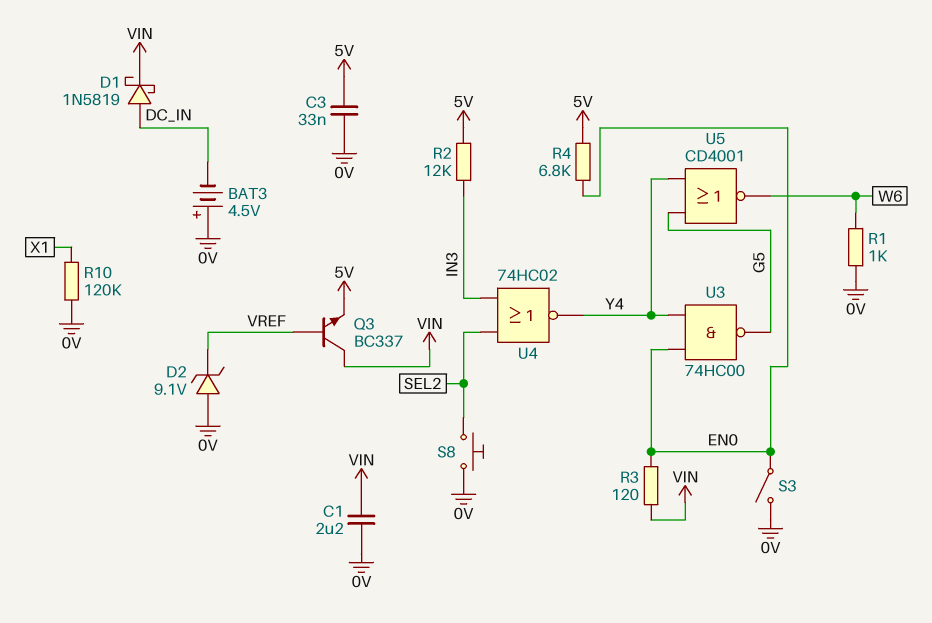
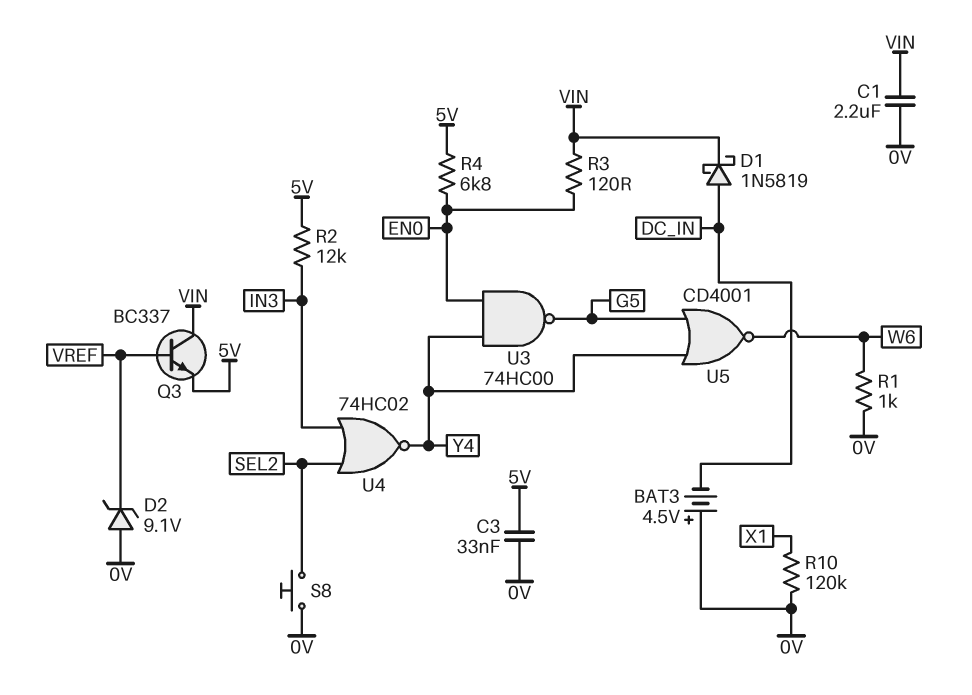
S3: switch (0V, EN0) -> none

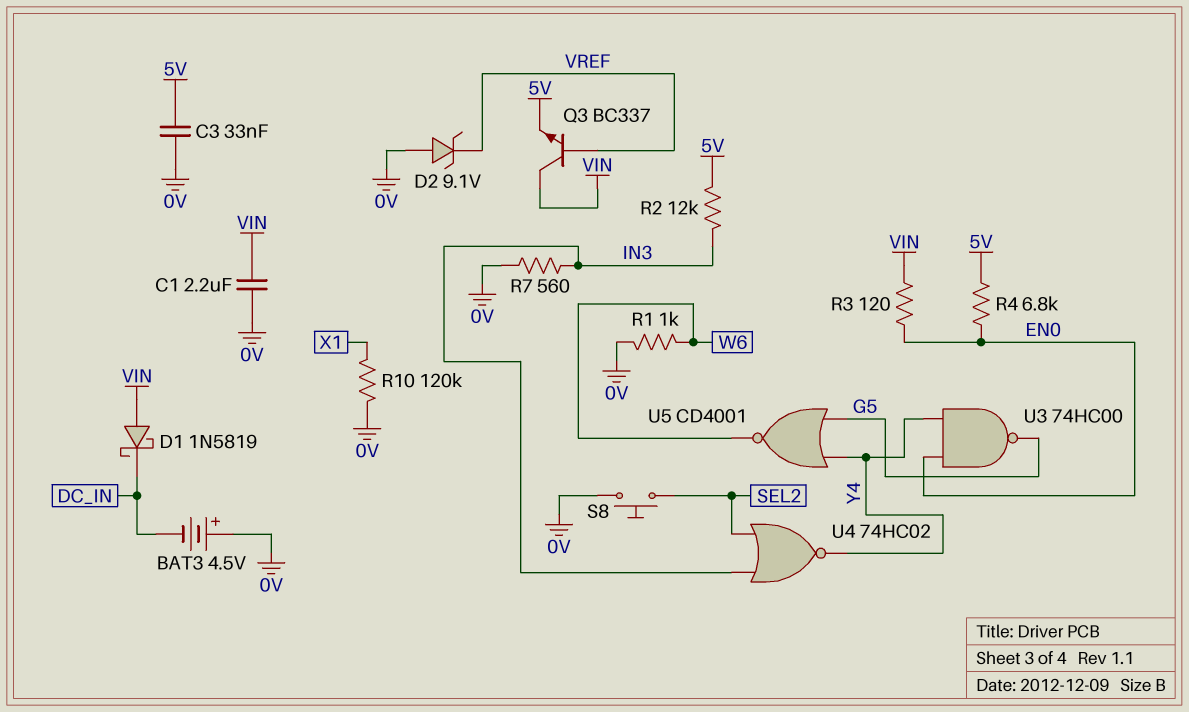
D1: schottky 1N5819 (A DC_IN, K VIN) -> schottky 1N5819 (A VIN, K DC_IN)
R7: none -> 560 (0V, IN3)

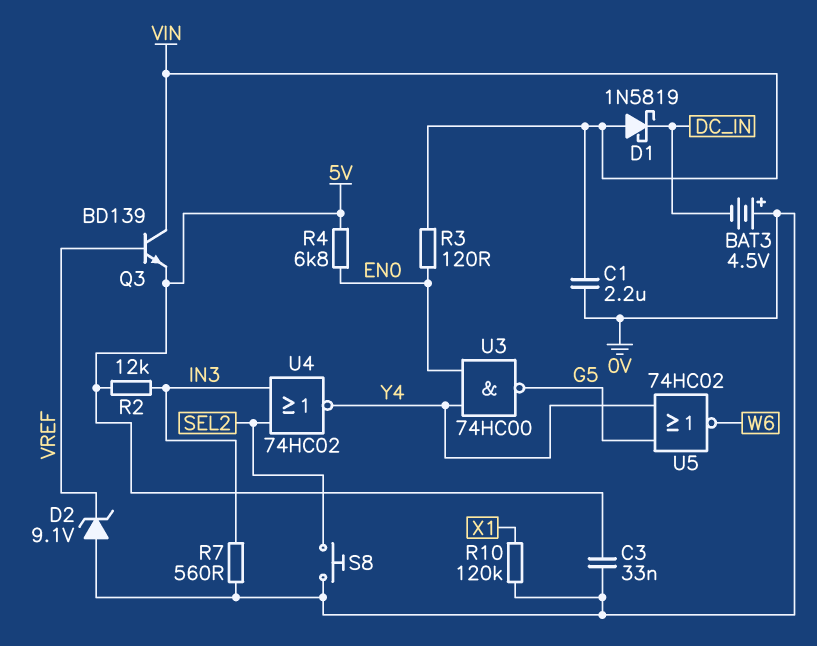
Q3: NPN BC337 (B VREF, C VIN, E 5V) -> NPN BD139 (B VREF, C VIN, E 5V)
R1: 1k (0V, W6) -> none
U5: NOR CD4001 (in G5, in Y4, out W6) -> NOR 74HC02 (in G5, in Y4, out W6)

